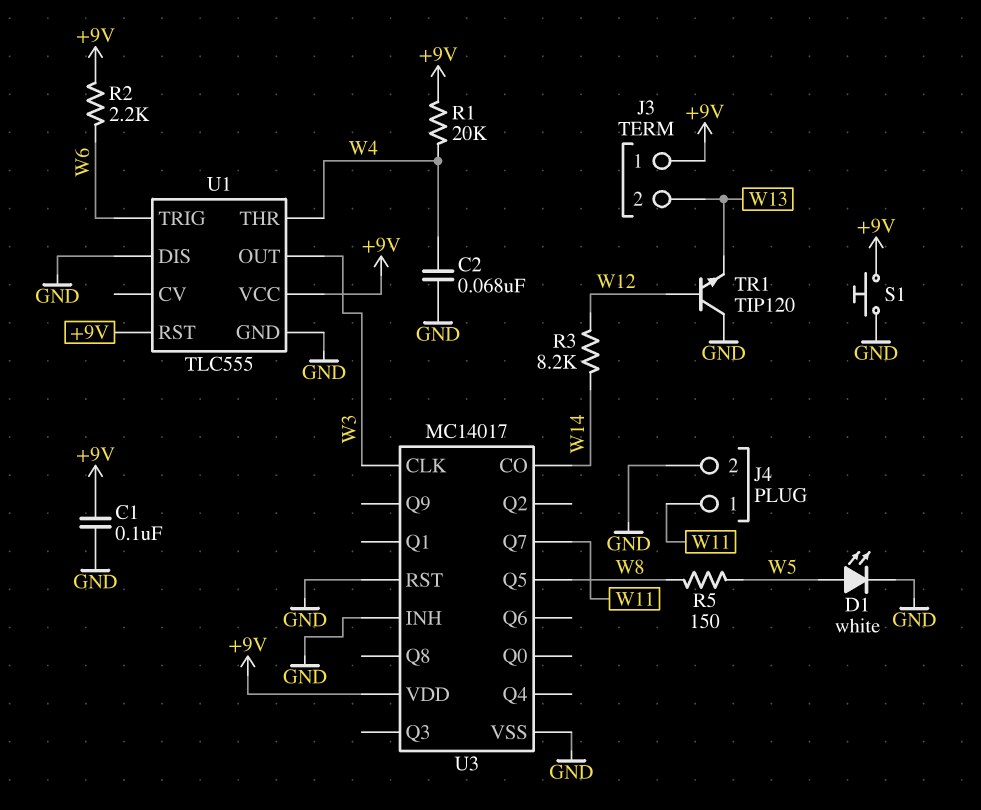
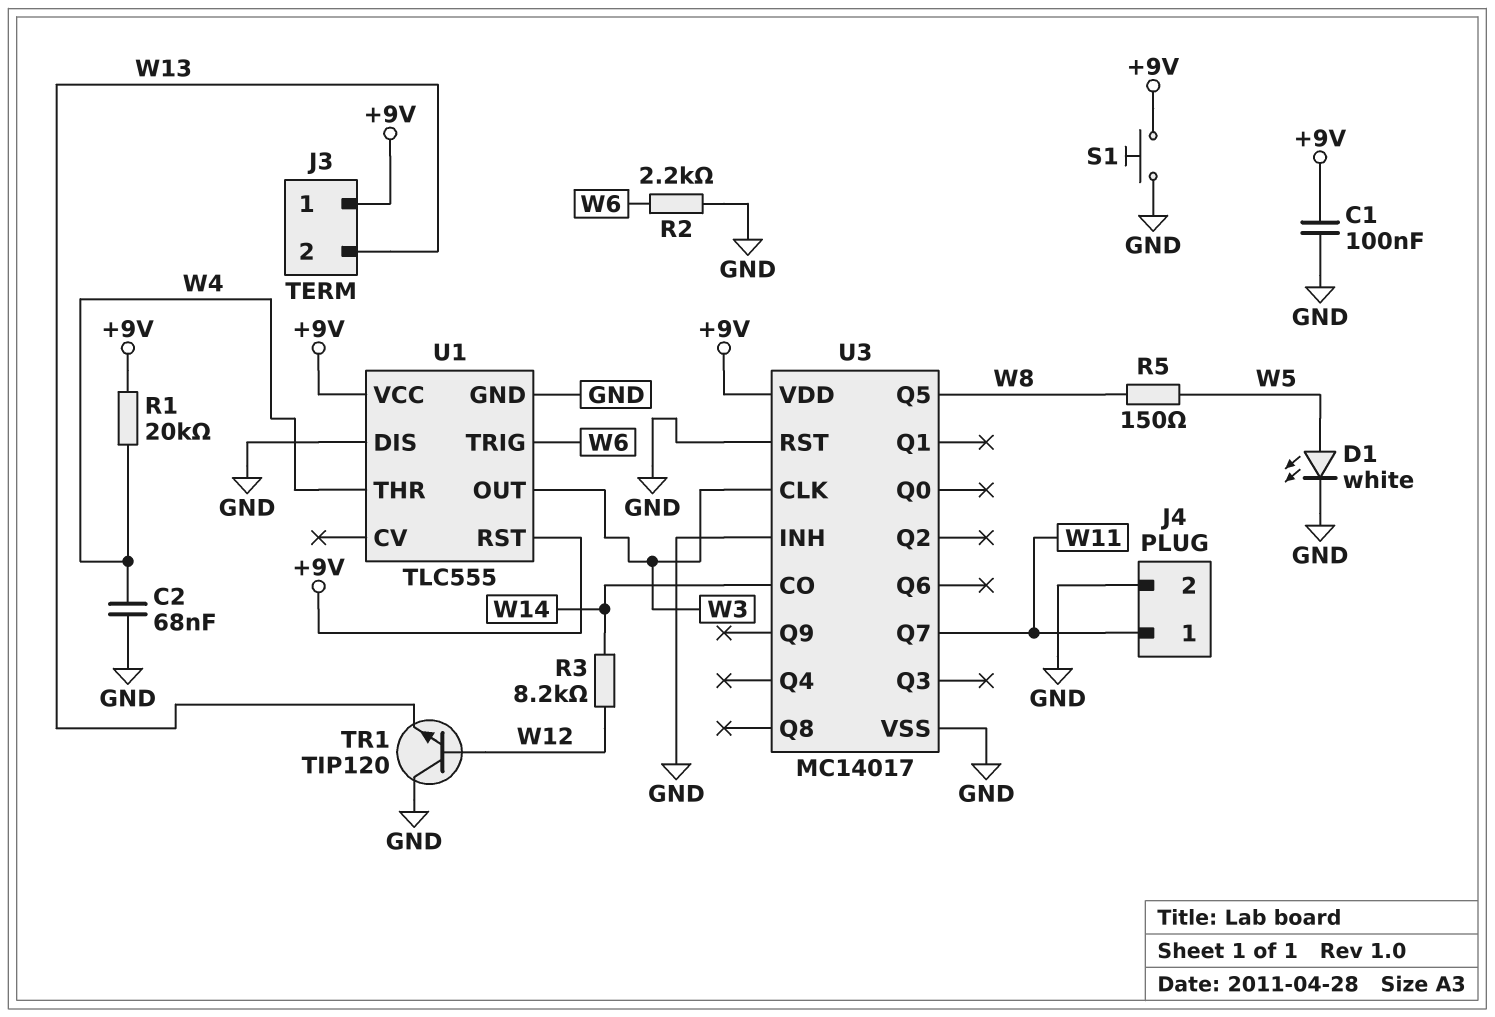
R2: 2.2k (+9V, W6) -> 2.2k (GND, W6)

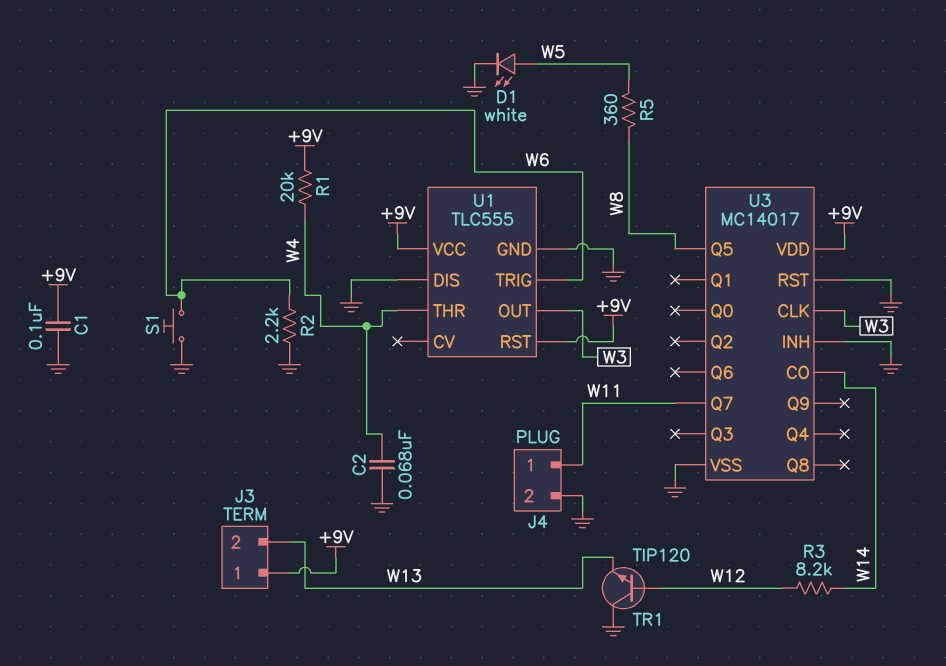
R5: 150 (W5, W8) -> 360 (W5, W8)
S1: button (+9V, GND) -> button (GND, W6)

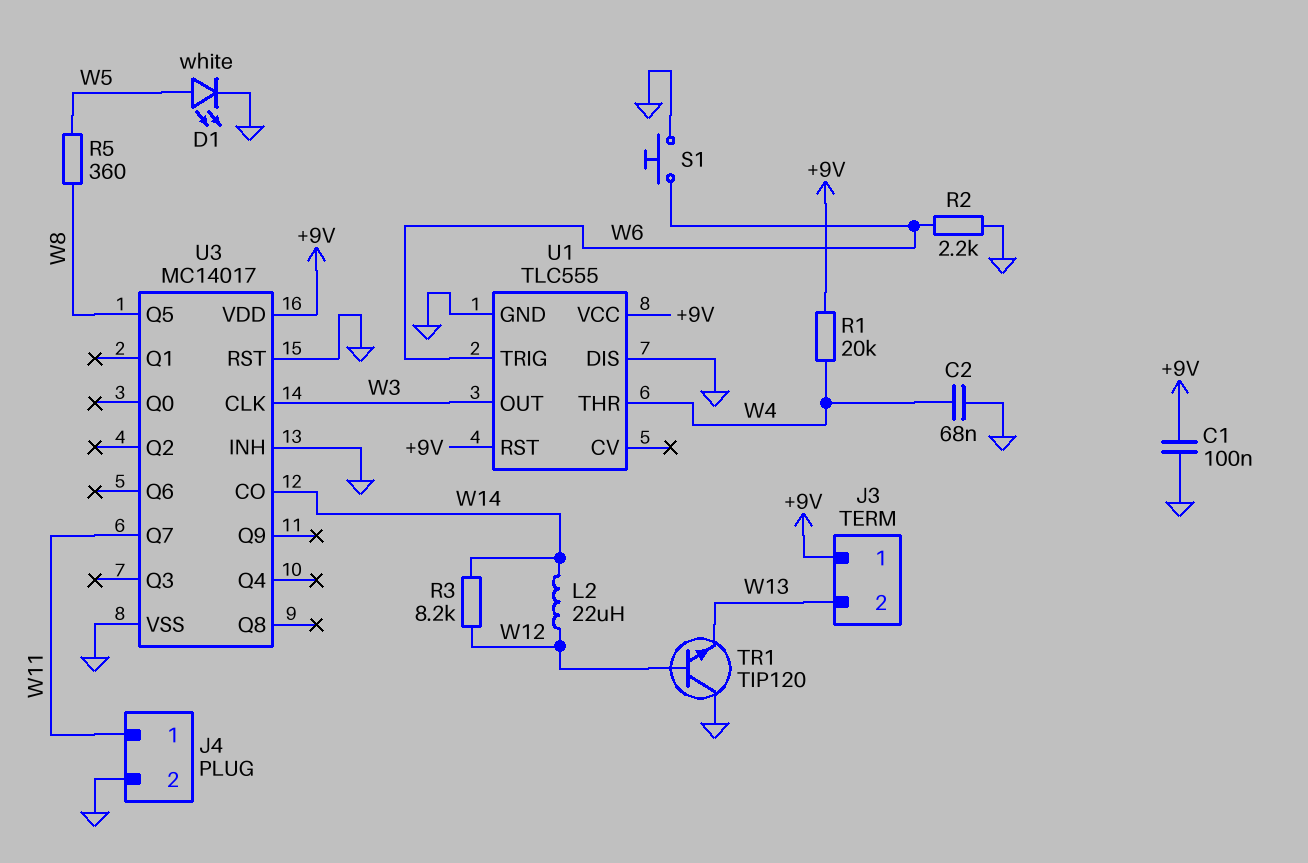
L2: none -> 22uH (W12, W14)

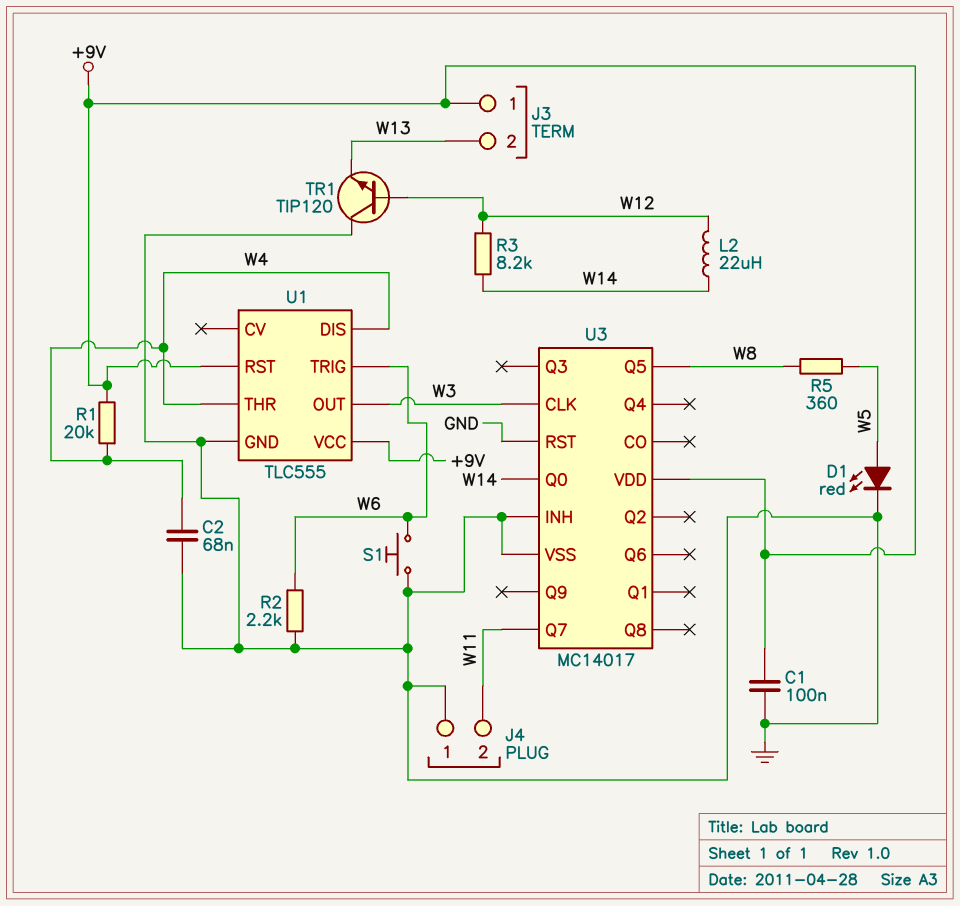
D1: LED white (A W5, K GND) -> LED red (A W5, K GND)
J4 pin 1: W11 -> GND
J4 pin 2: GND -> W11
U1 pin DIS: GND -> W4
U3 pin CO: W14 -> none
U3 pin Q0: none -> W14

